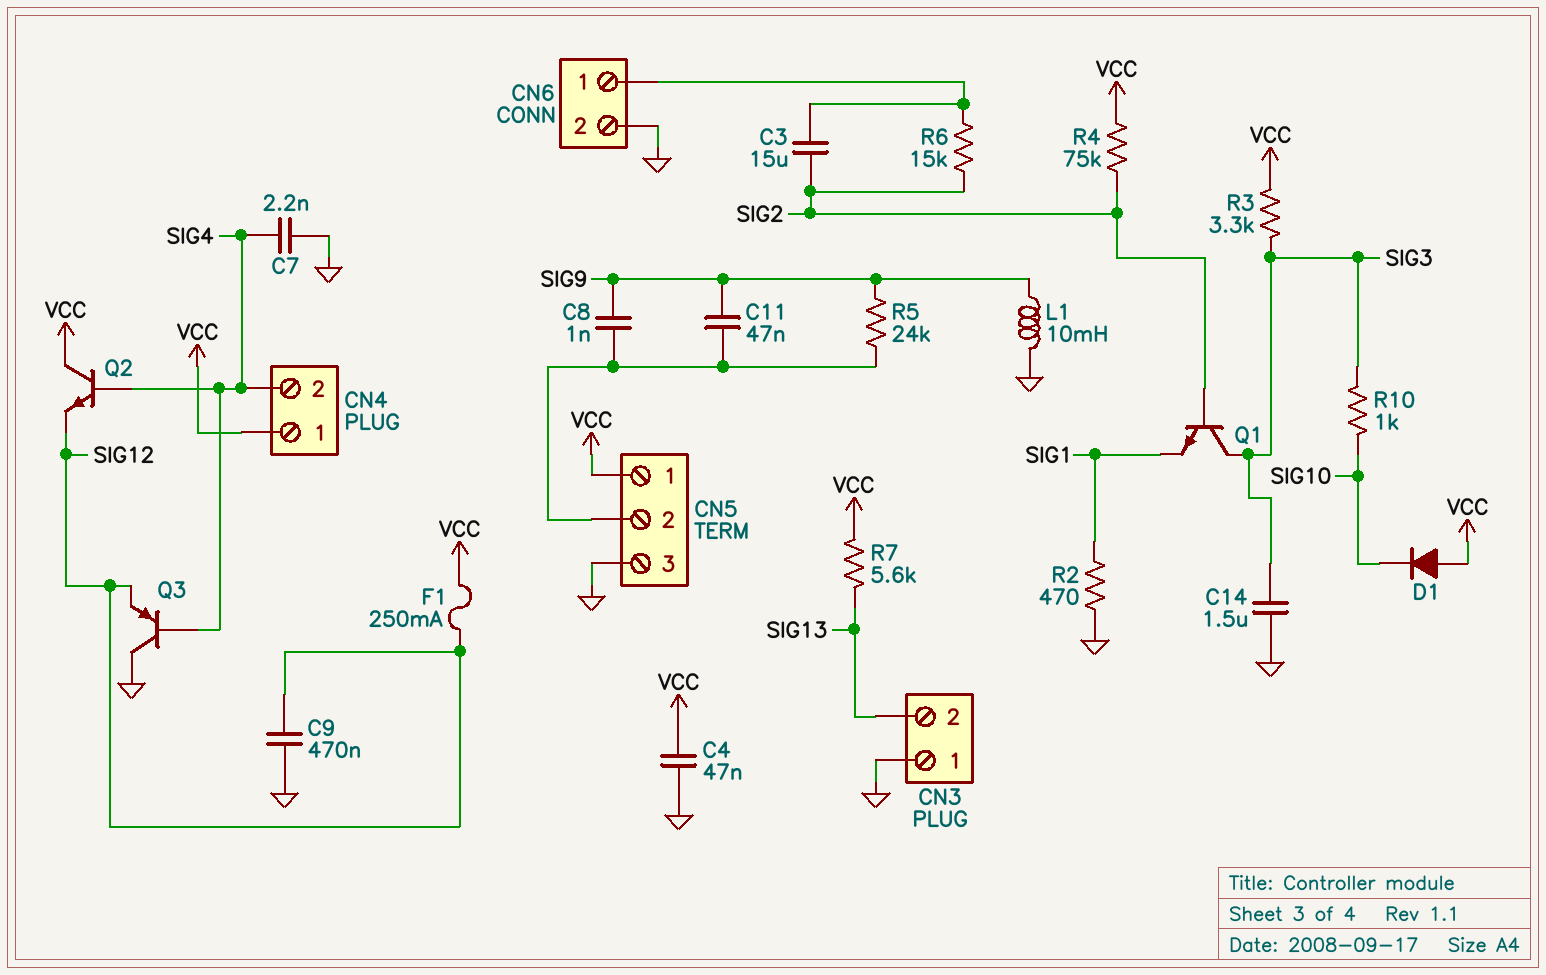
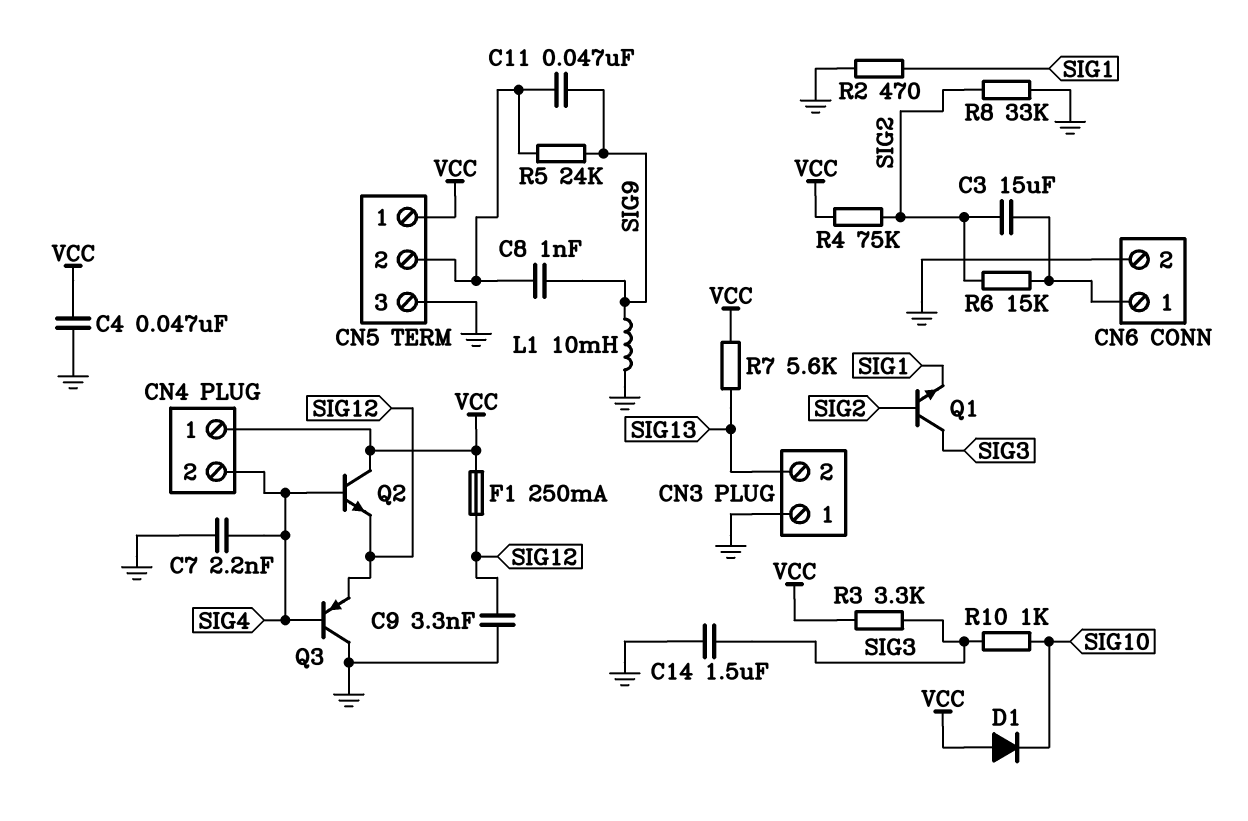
C9: 470nF (GND, SIG12) -> 3.3nF (GND, SIG12)
R8: none -> 33k (GND, SIG2)

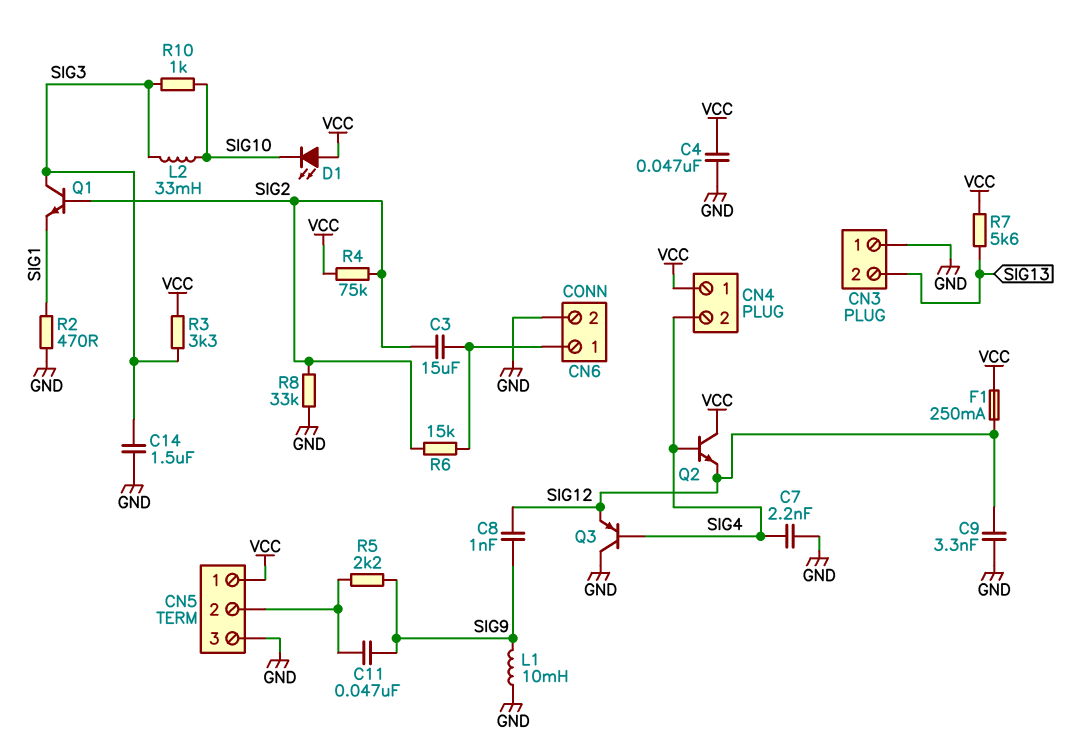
C8: 1nF (CN5/2, SIG9) -> 1nF (SIG9, SIG12)
D1: diode (A VCC, K SIG10) -> LED (A VCC, K SIG10)
L2: none -> 33mH (SIG3, SIG10)
R5: 24k (CN5/2, SIG9) -> 2.2k (CN5/2, SIG9)

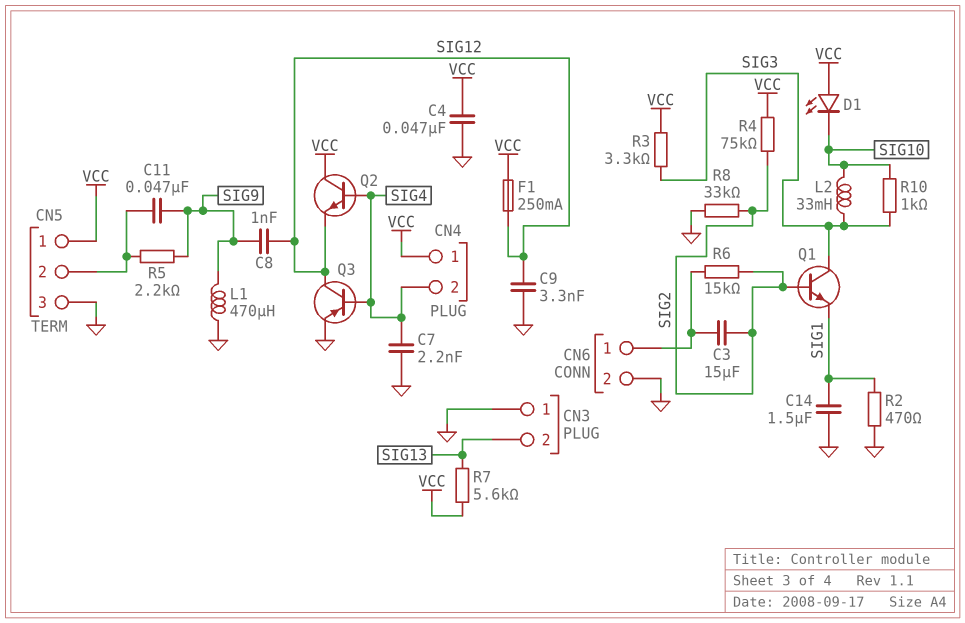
C14: 1.5uF (GND, SIG3) -> 1.5uF (GND, SIG1)
L1: 10mH (GND, SIG9) -> 470uH (GND, SIG9)
Q3: PNP (B SIG4, C GND, E SIG12) -> PNP (B SIG4, C SIG12, E GND)

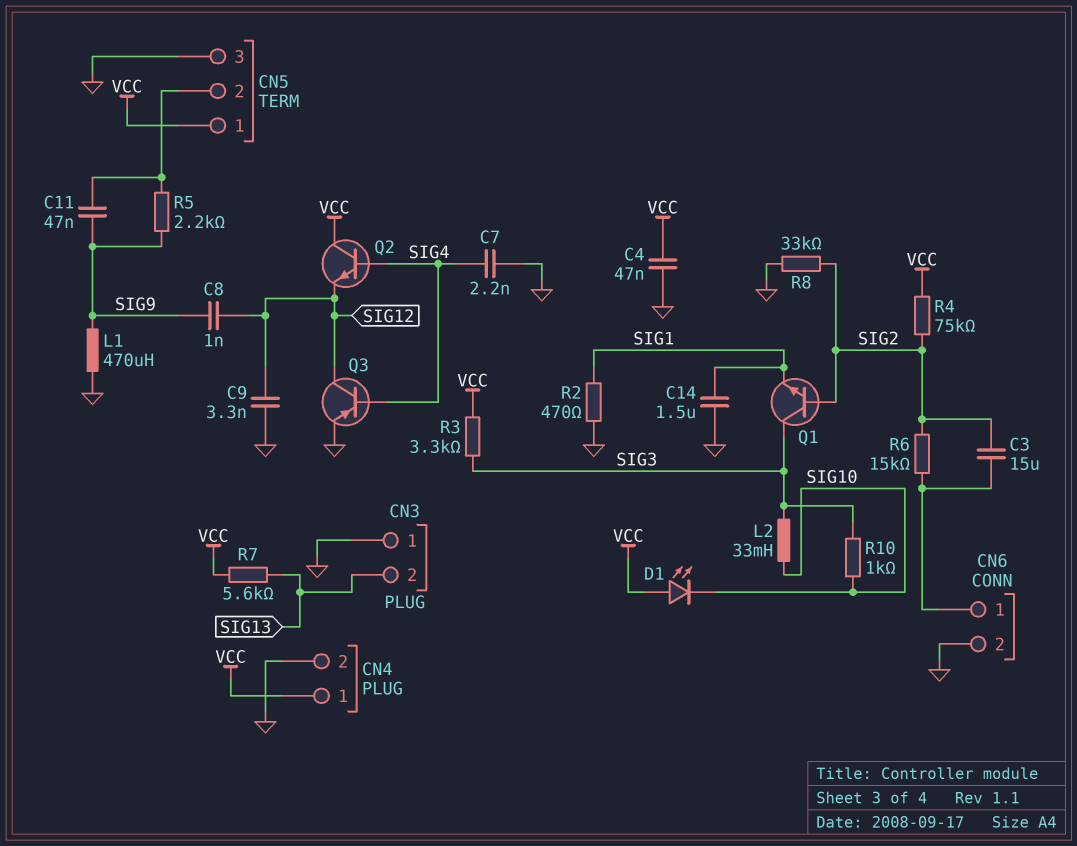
CN4 pin 2: SIG4 -> GND
F1: 250mA (SIG12, VCC) -> none

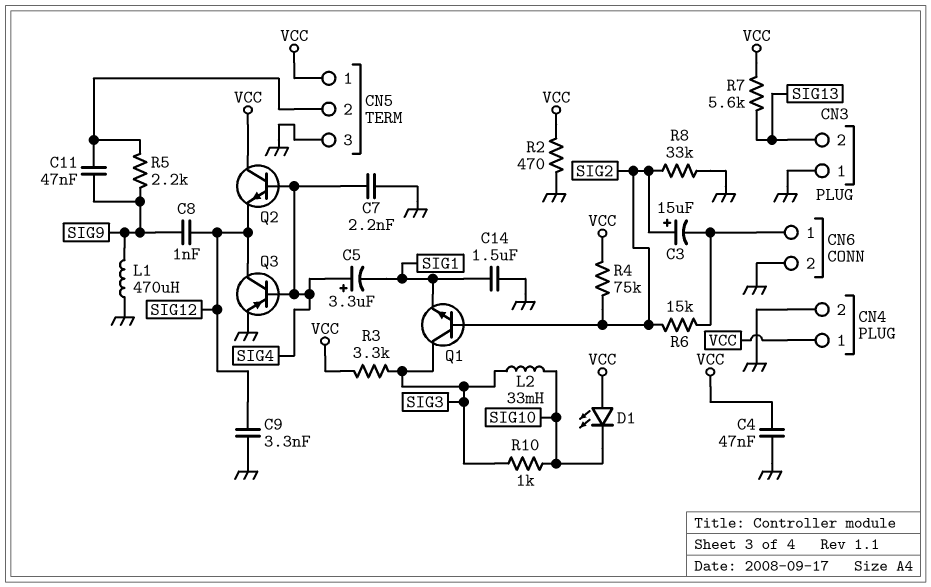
C3: 15uF (CN6/1, SIG2) -> 15uF (plus SIG2, minus CN6/1)
C5: none -> 3.3uF (plus SIG4, minus SIG1)
R2: 470 (GND, SIG1) -> 470 (GND, VCC)

